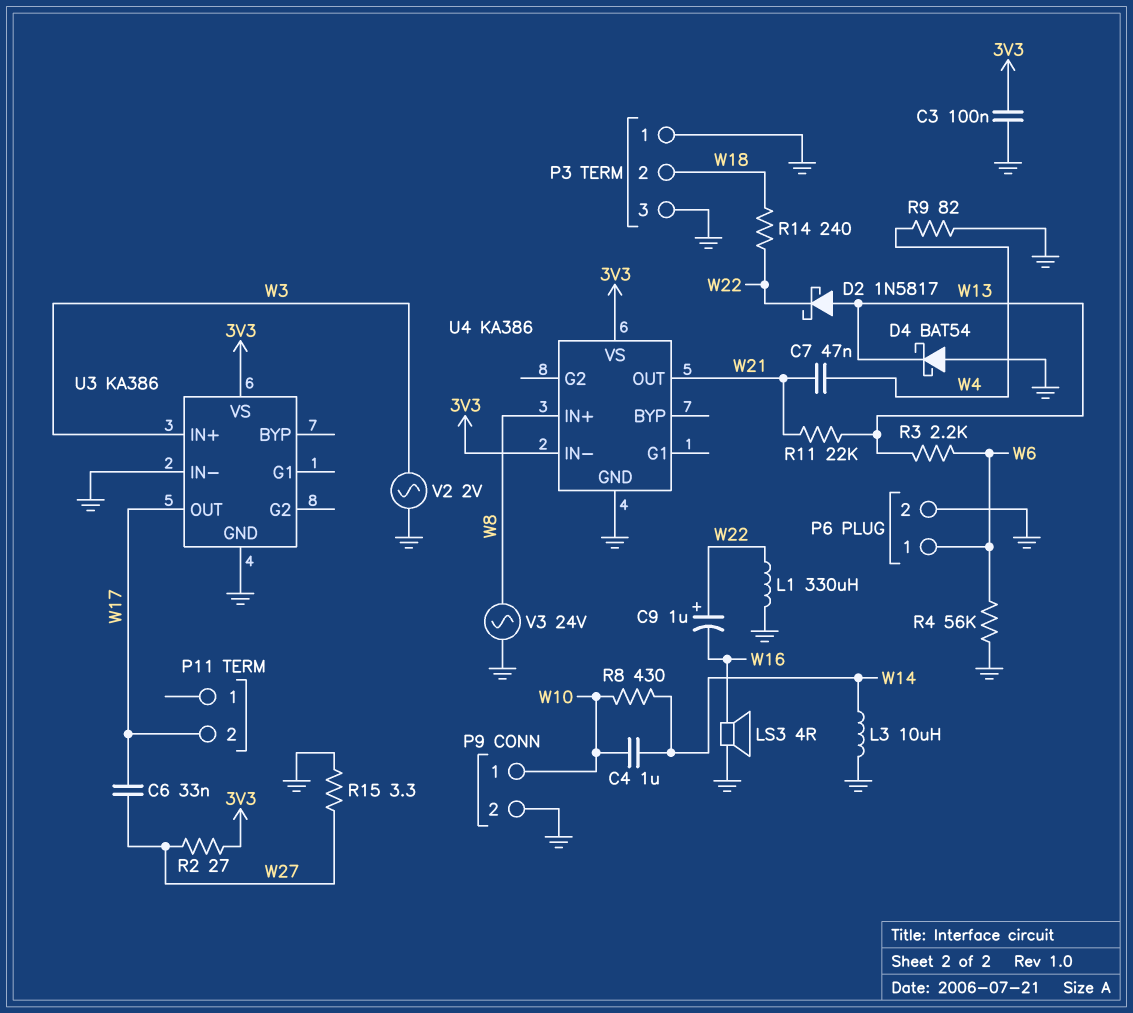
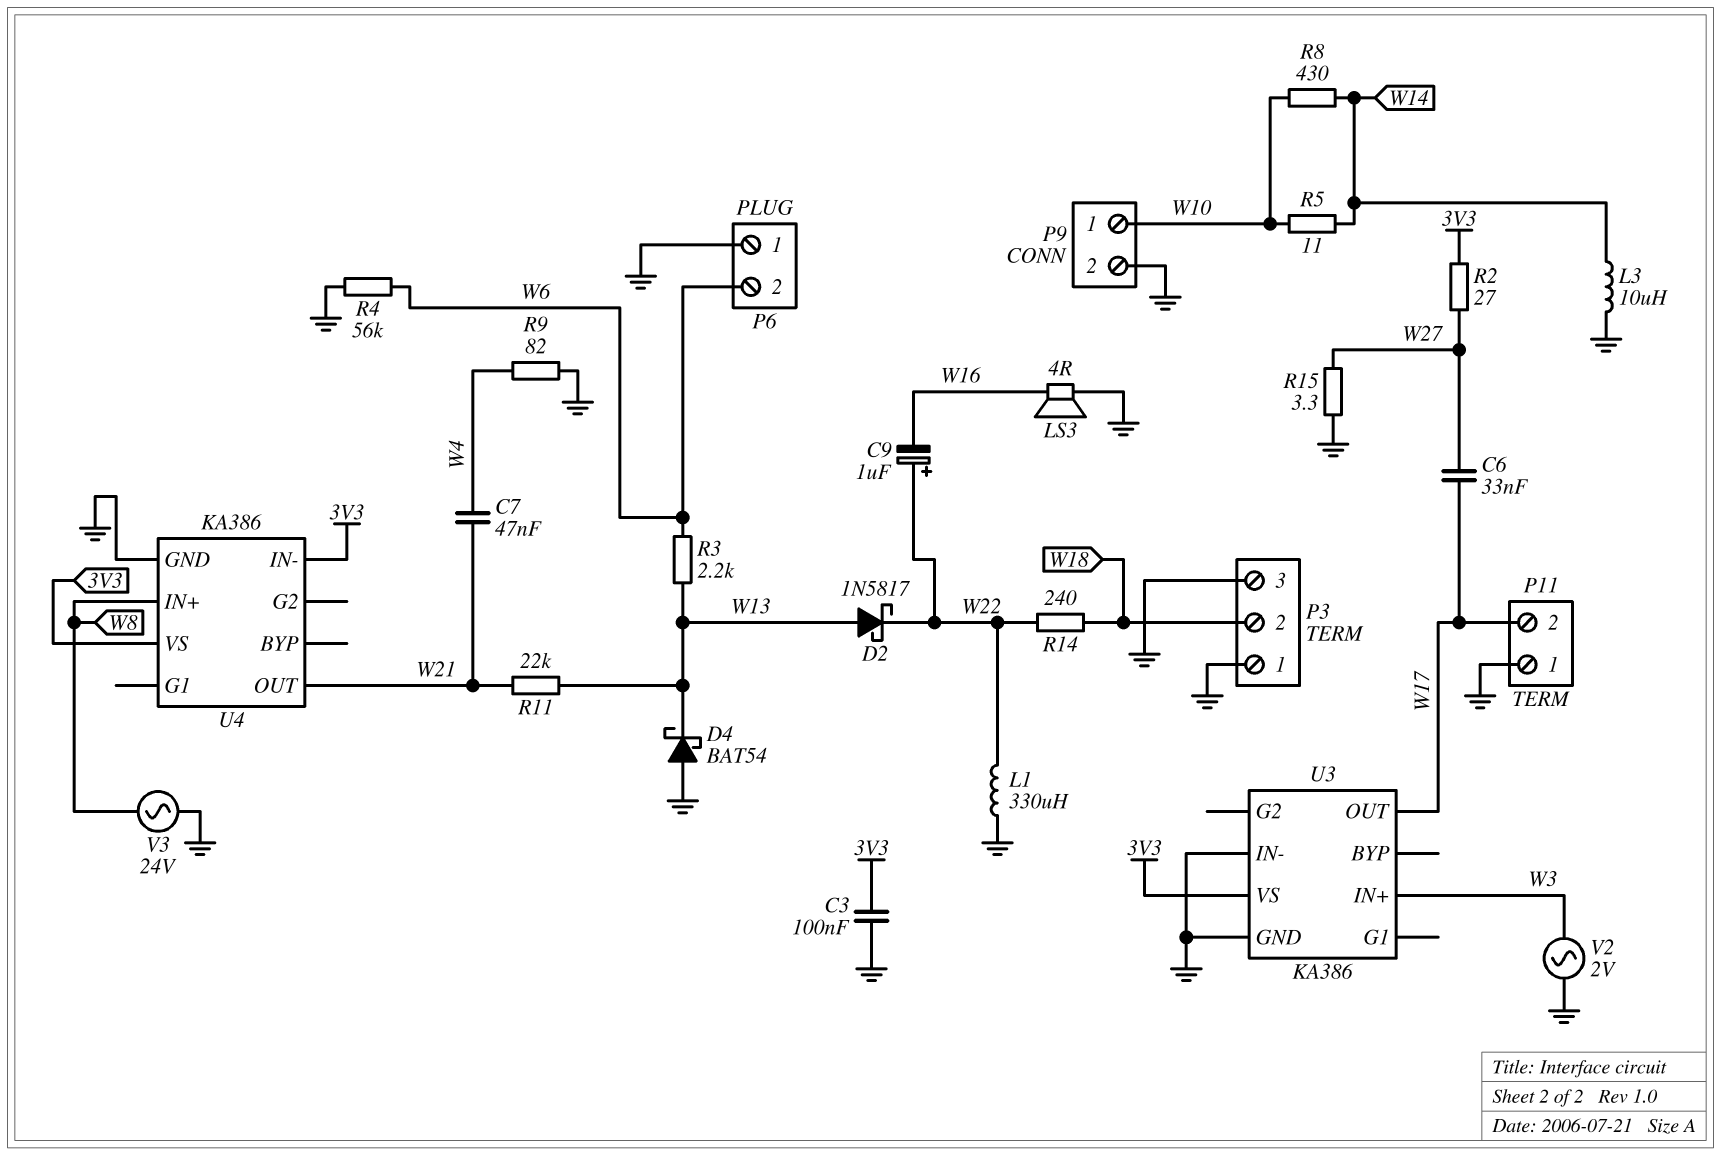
C4: 1uF (W10, W14) -> none
P6 pin 1: W6 -> GND
P6 pin 2: GND -> W6
P11 pin 1: none -> GND
R5: none -> 11 (W10, W14)

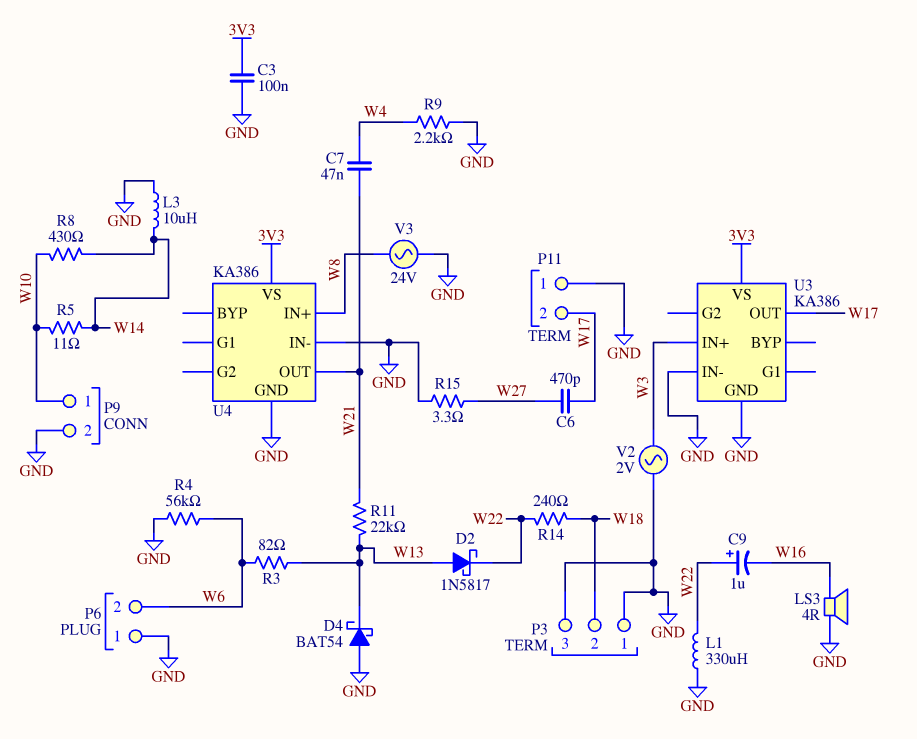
C6: 33nF (W17, W27) -> 470pF (W17, W27)
R2: 27 (3V3, W27) -> none
R3: 2.2k (W6, W13) -> 82 (W6, W13)
R9: 82 (GND, W4) -> 2.2k (GND, W4)
U4 pin IN-: 3V3 -> GND

